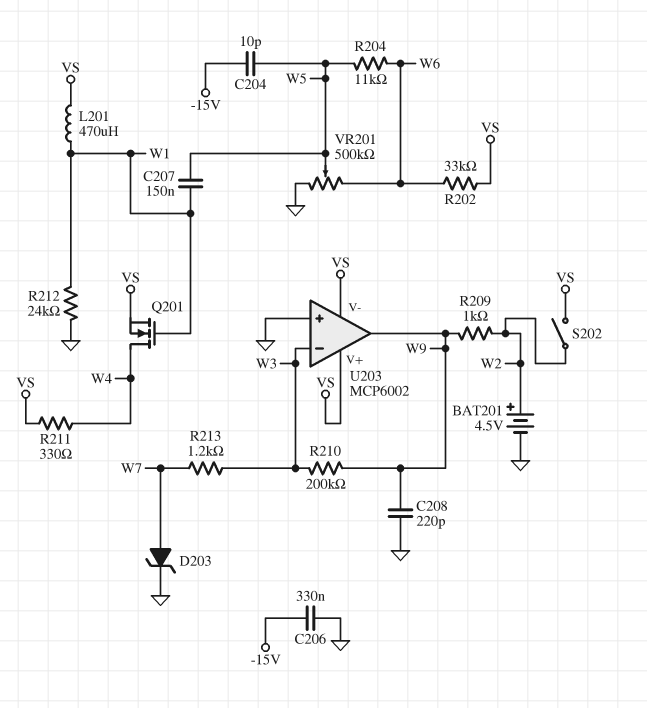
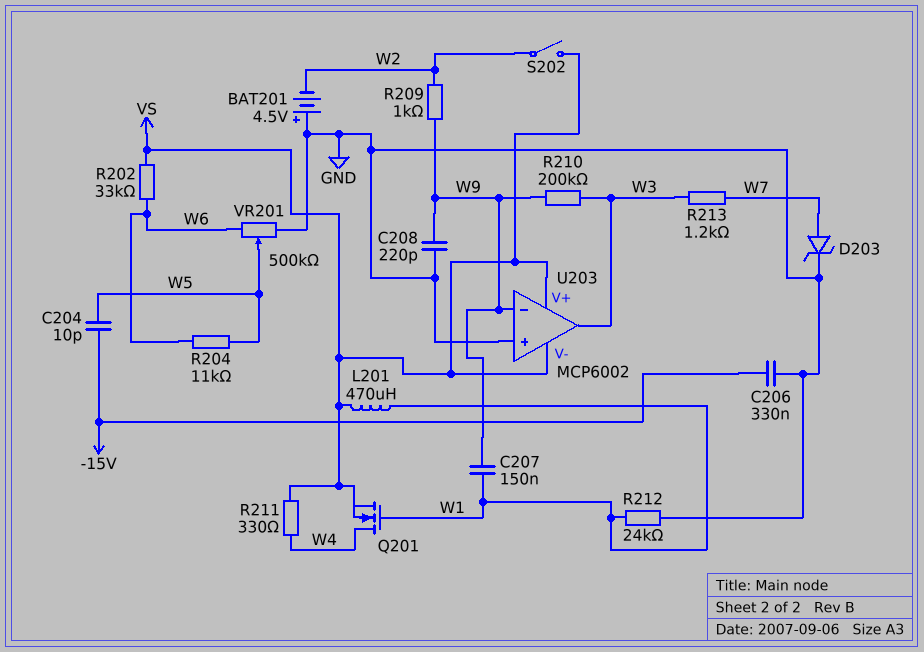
BAT201: 4.5V (plus W2, minus GND) -> 4.5V (plus GND, minus W2)
C207: 150nF (W1, W5) -> 150nF (W1, W9)
U203 pin in-: W3 -> W9
U203 pin out: W9 -> W3

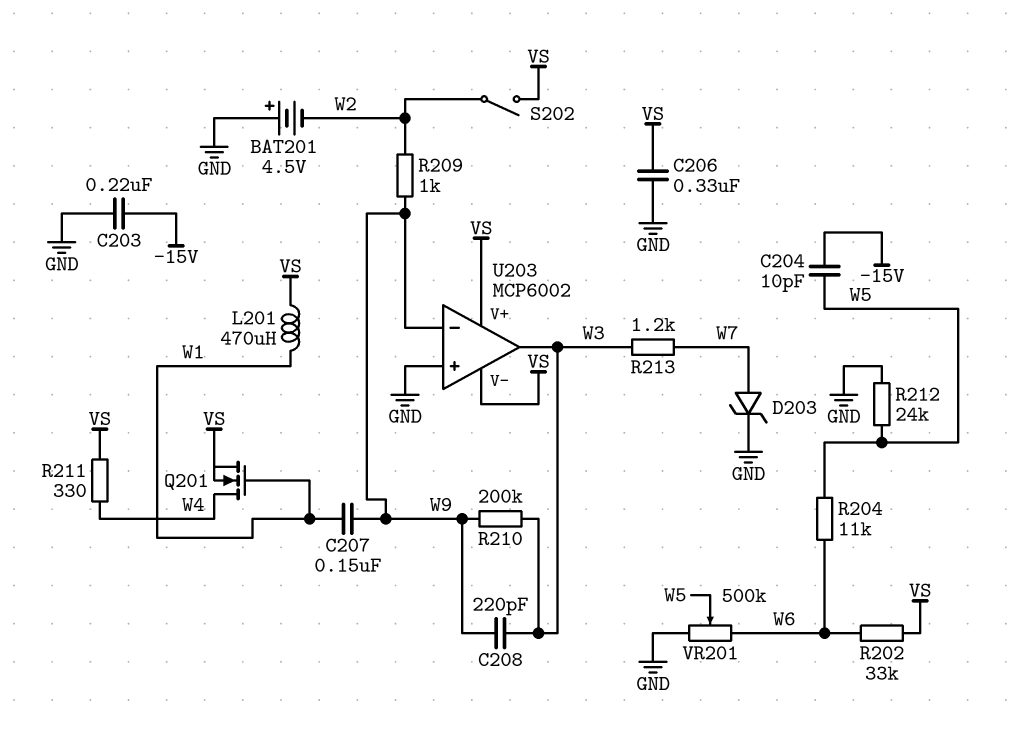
C203: none -> 220nF (-15V, GND)
C206: 330nF (-15V, GND) -> 330nF (GND, VS)
C208: 220pF (GND, W9) -> 220pF (W3, W9)
R212: 24k (GND, W1) -> 24k (GND, W5)

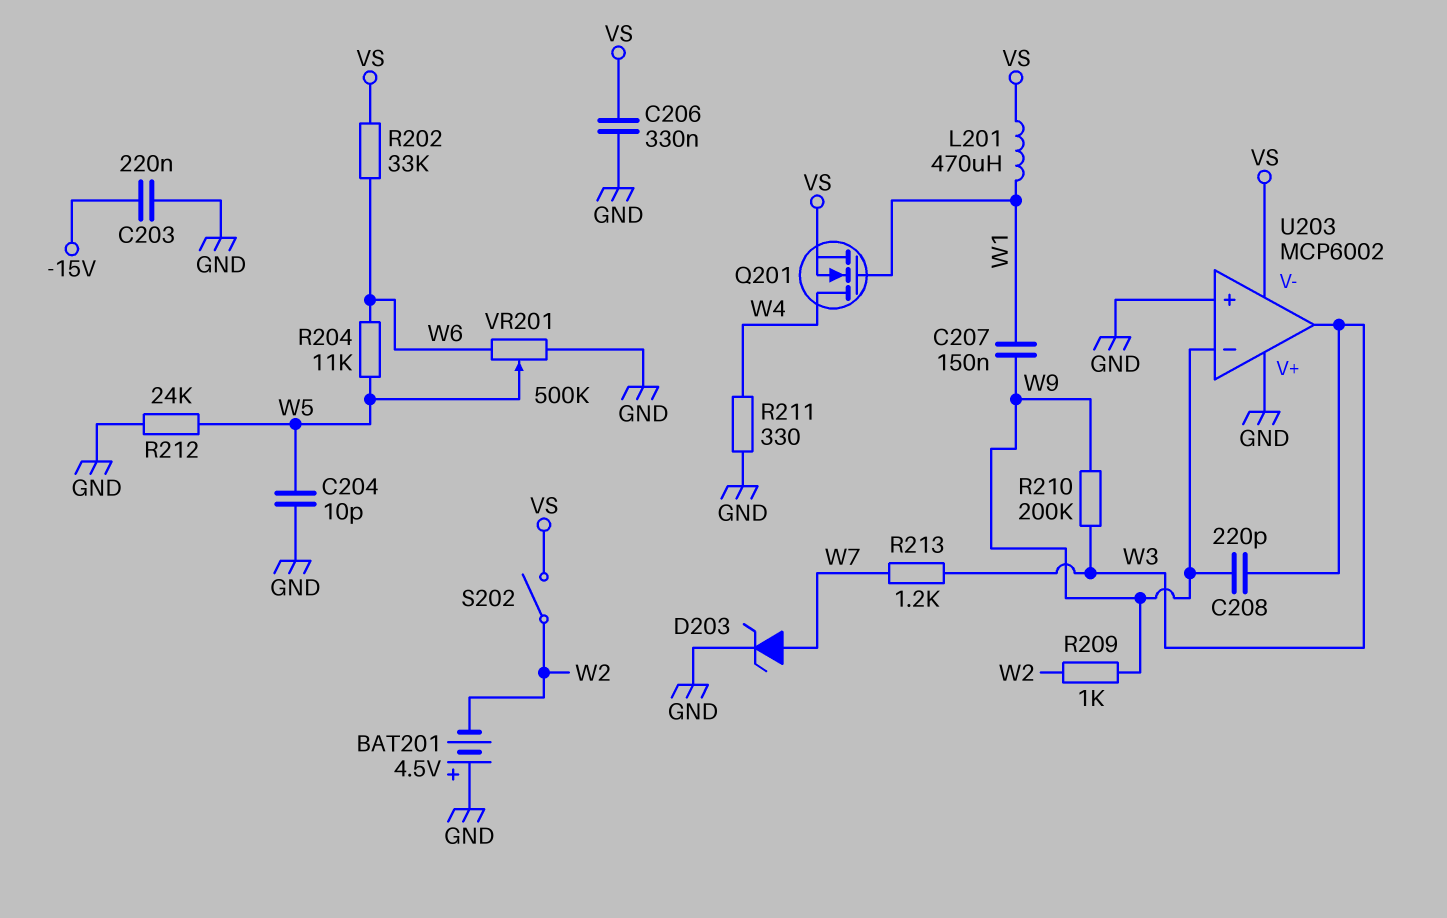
C204: 10pF (-15V, W5) -> 10pF (GND, W5)
R211: 330 (VS, W4) -> 330 (GND, W4)
U203 pin V+: VS -> GND

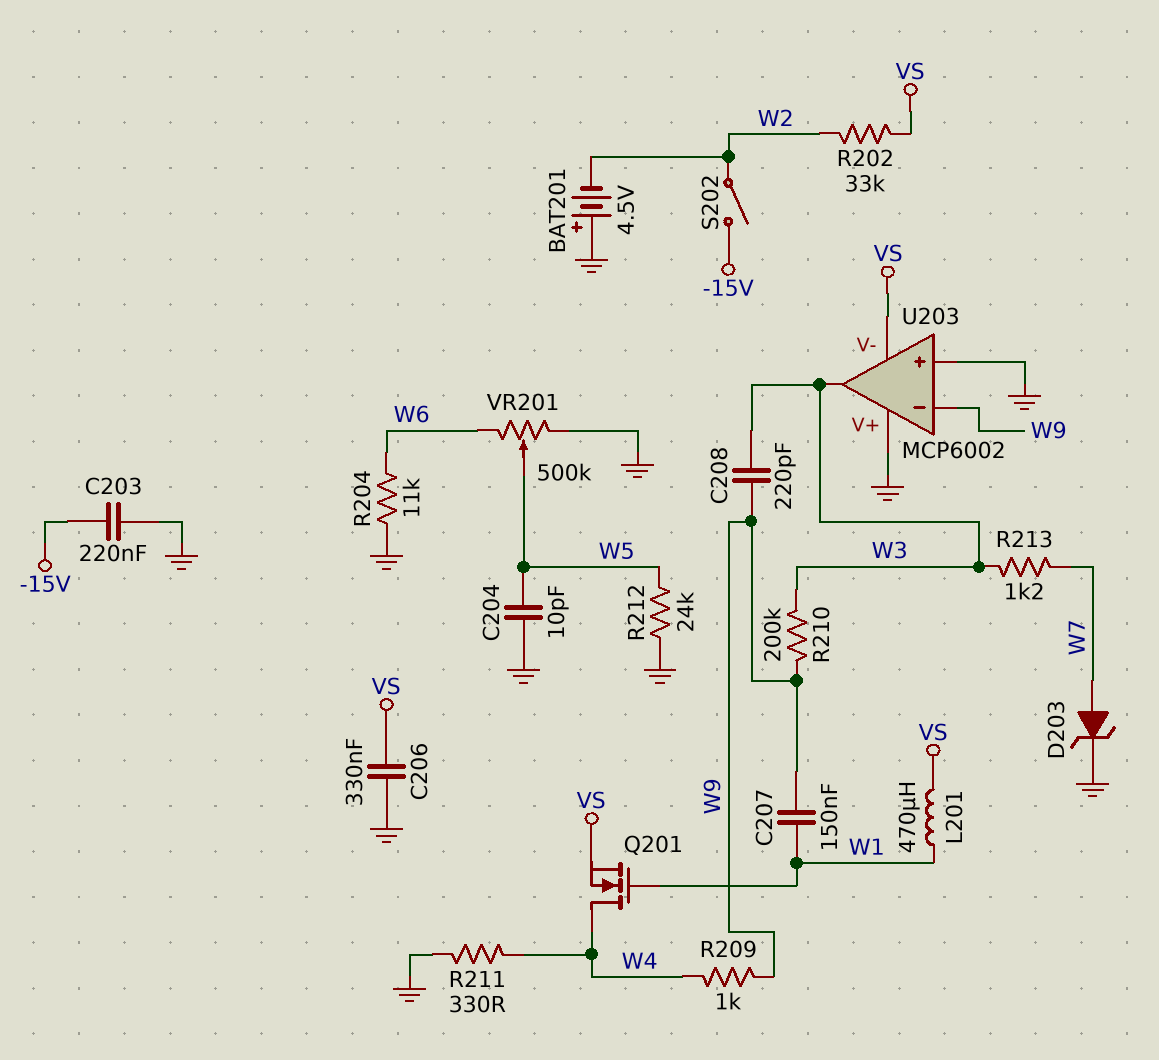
R202: 33k (VS, W6) -> 33k (VS, W2)
R204: 11k (W5, W6) -> 11k (GND, W6)
R209: 1k (W2, W9) -> 1k (W4, W9)
S202: switch (VS, W2) -> switch (-15V, W2)

